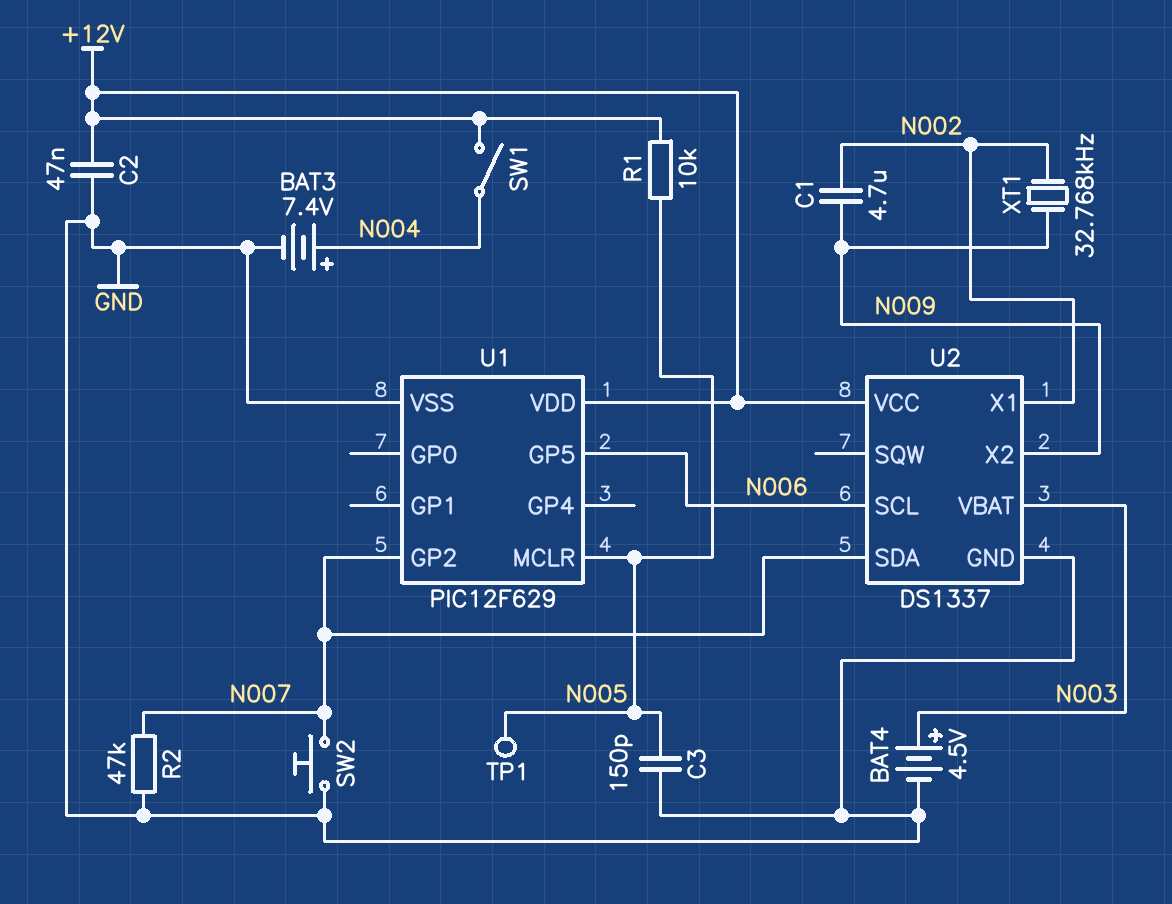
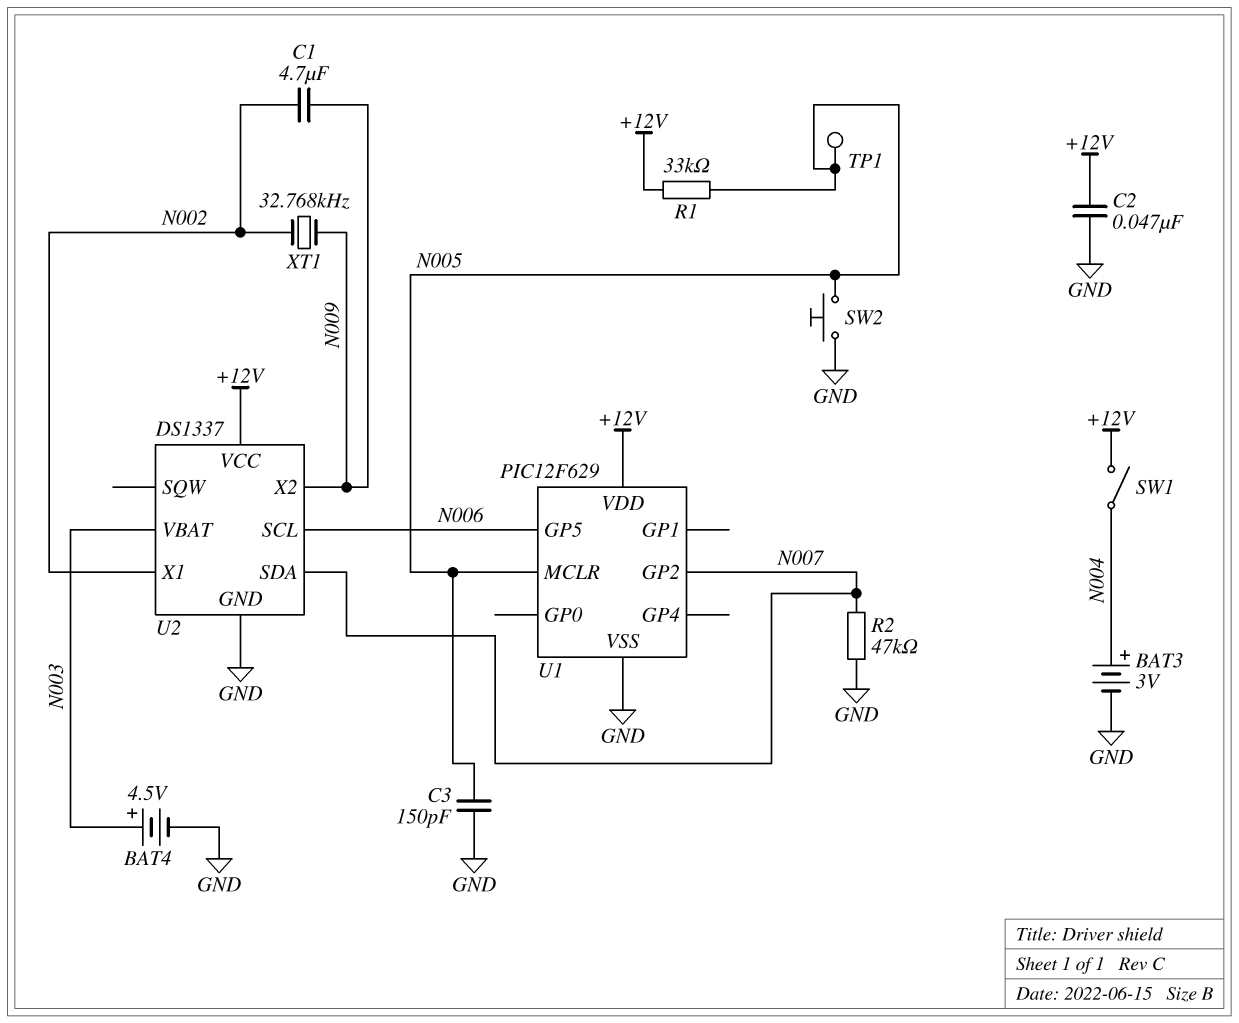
BAT3: 7.4V (plus N004, minus GND) -> 3V (plus N004, minus GND)
R1: 10k (+12V, N005) -> 33k (+12V, N005)
SW2: button (GND, N007) -> button (GND, N005)

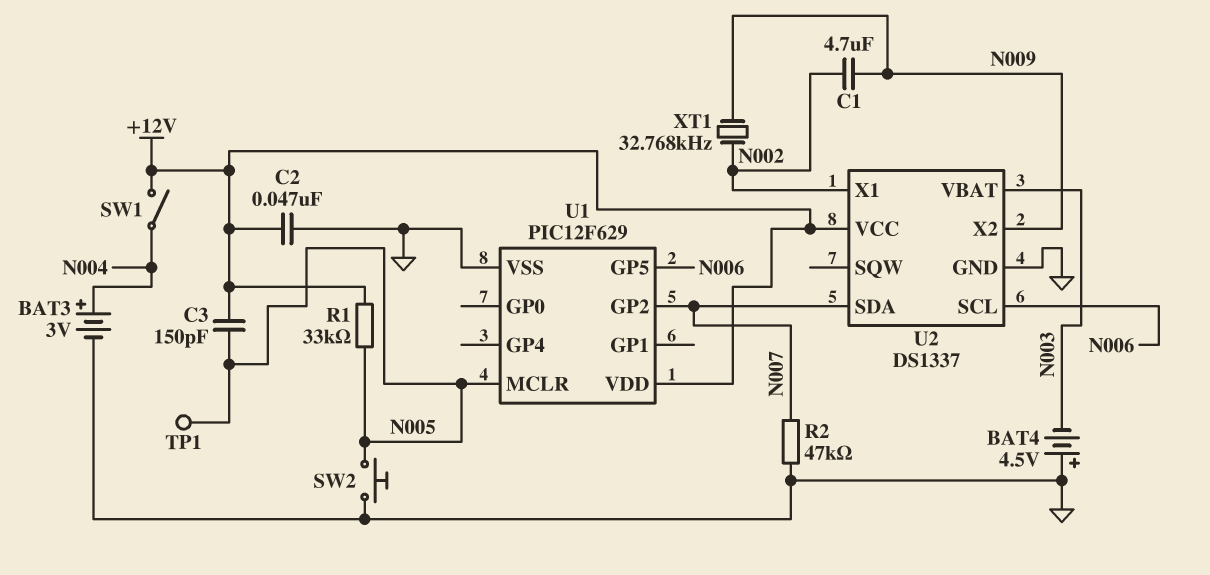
BAT4: 4.5V (plus N003, minus GND) -> 4.5V (plus GND, minus N003)
C3: 150pF (GND, N005) -> 150pF (+12V, N005)

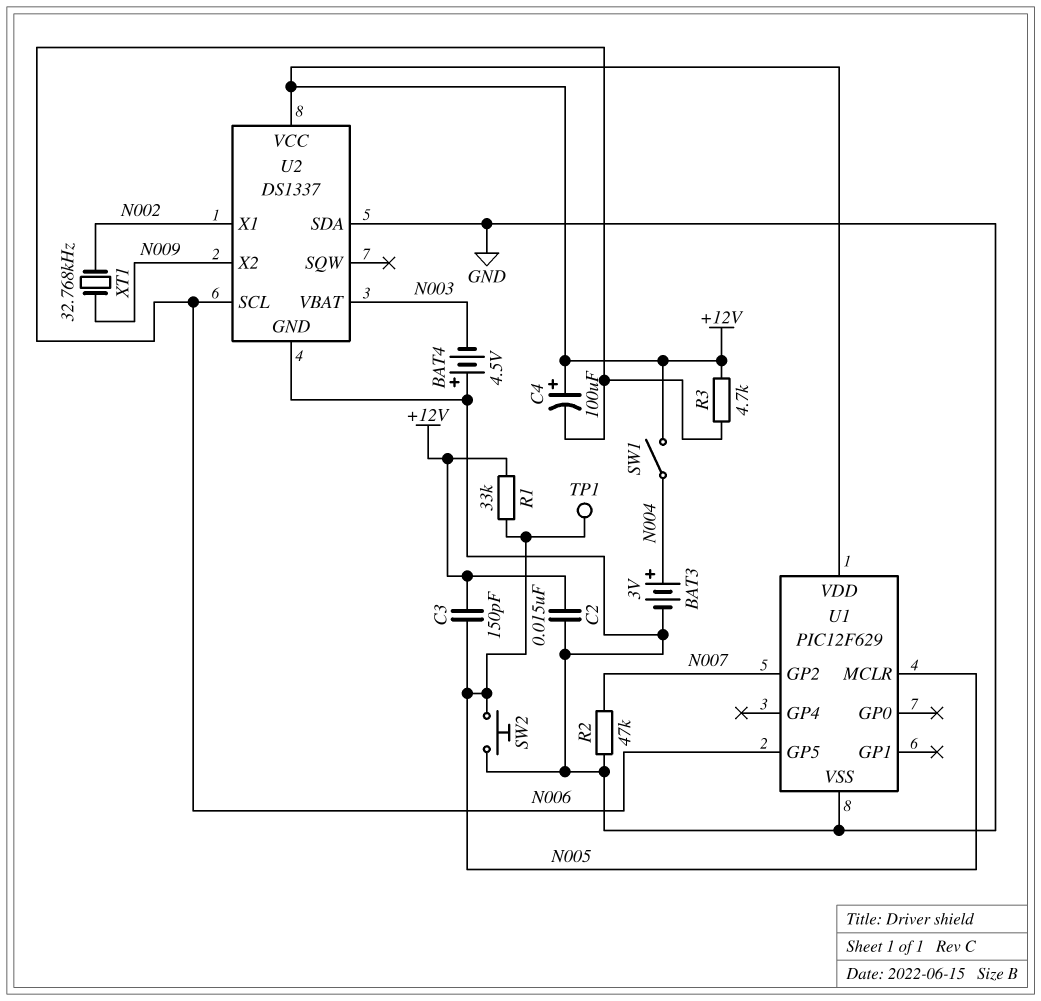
C1: 4.7uF (N002, N009) -> none
C2: 47nF (+12V, GND) -> 15nF (+12V, GND)
C4: none -> 100uF (plus +12V, minus N006)
R3: none -> 4.7k (+12V, N006)
U2 pin SDA: N007 -> GND

